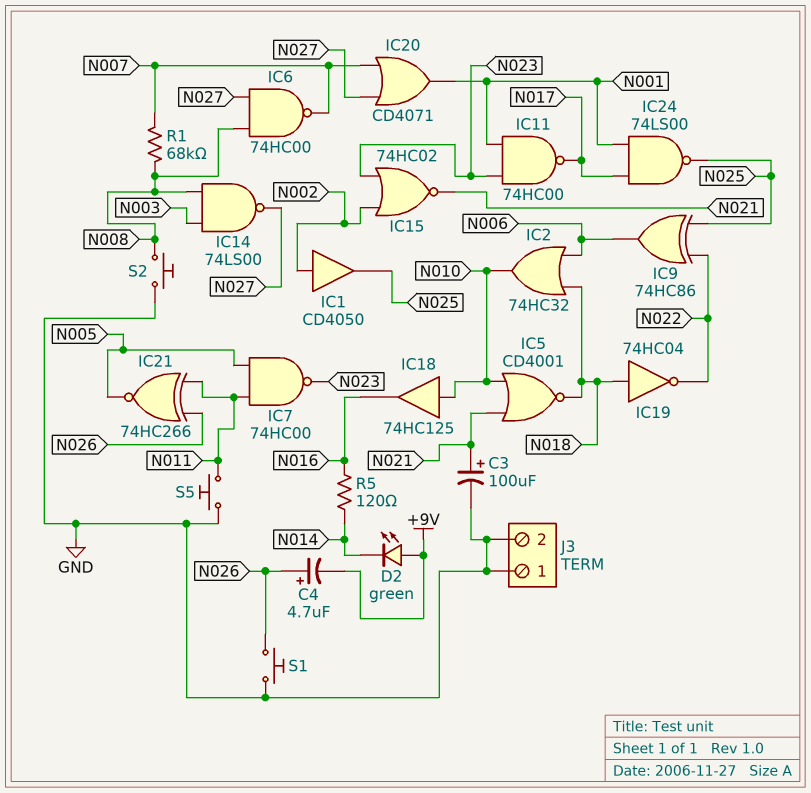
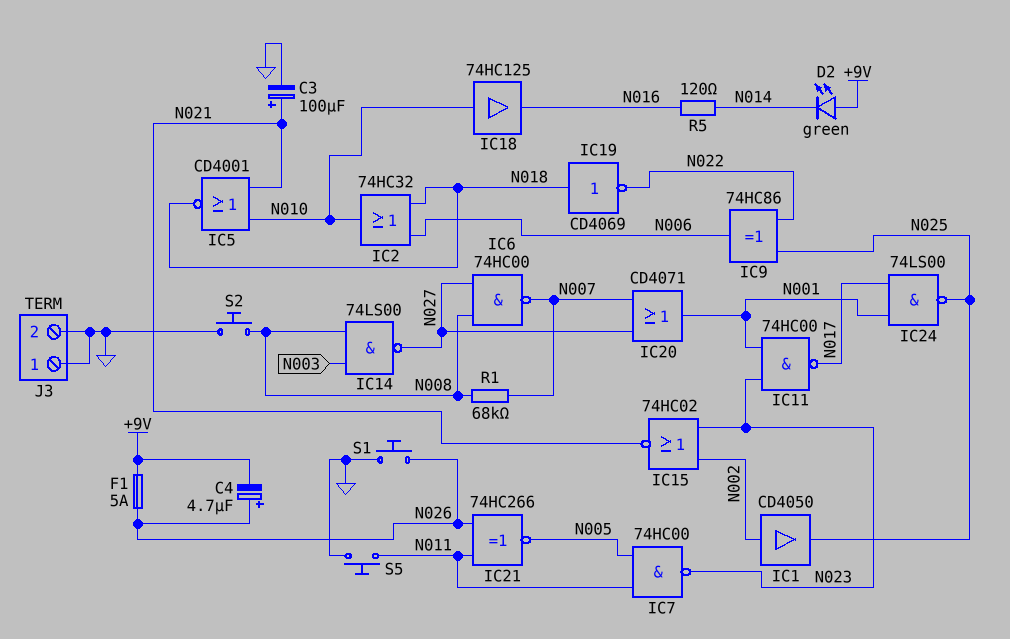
F1: none -> 5A (+9V, N026)
IC19: NOT 74HC04 (in N018, out N022) -> NOT CD4069 (in N018, out N022)

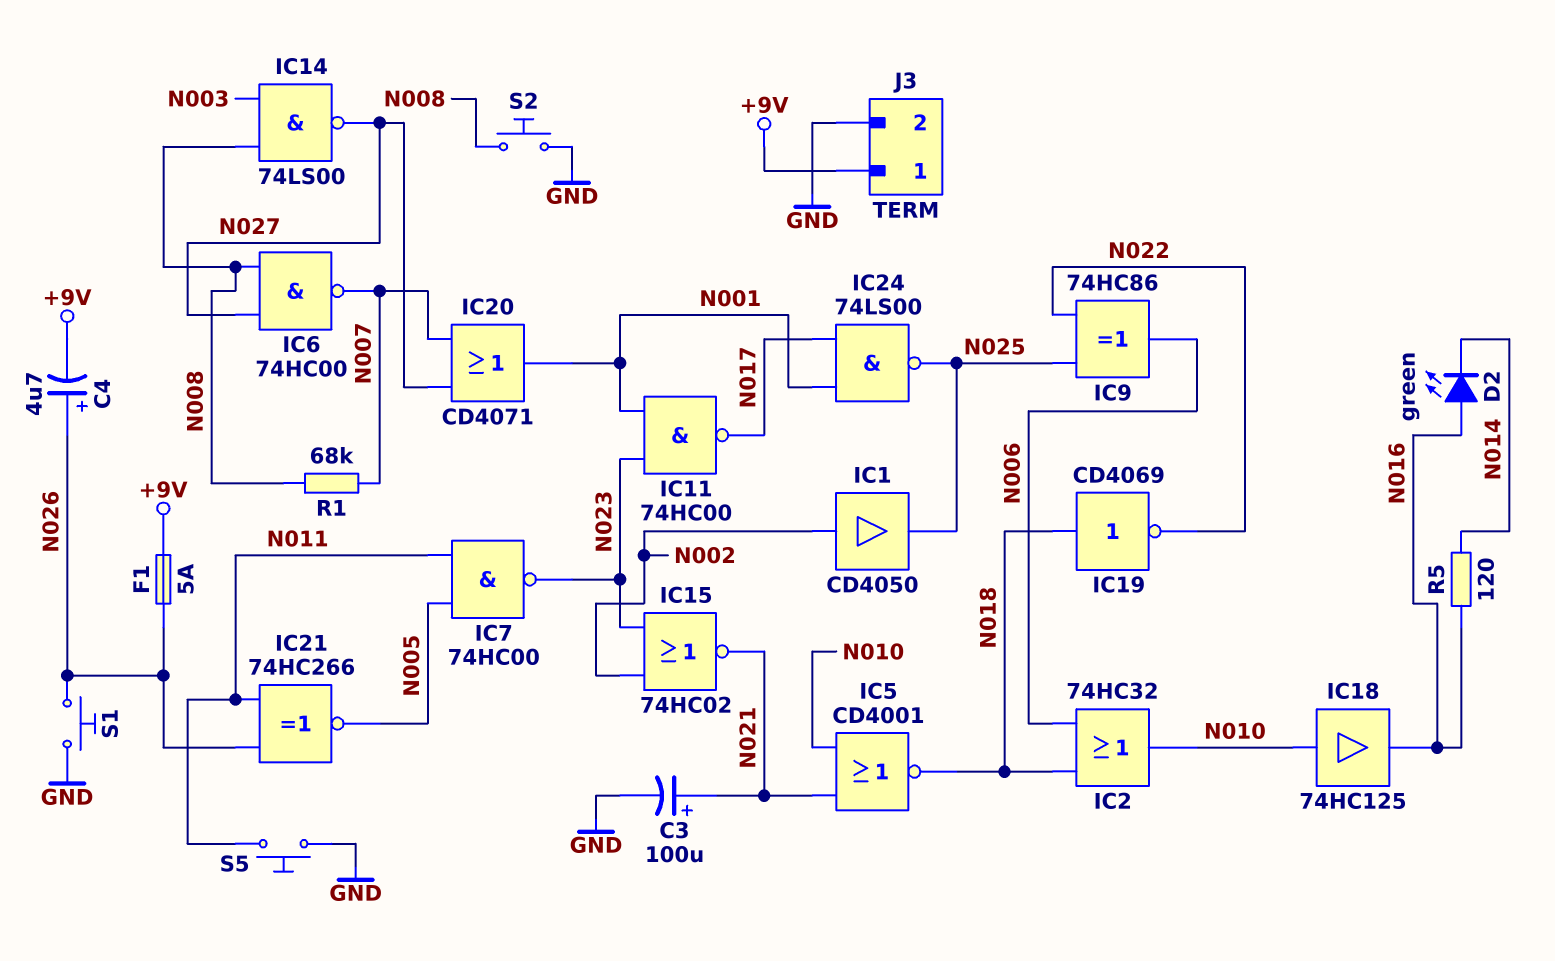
D2: LED green (A +9V, K N014) -> LED green (A N016, K N014)
J3 pin 1: GND -> +9V

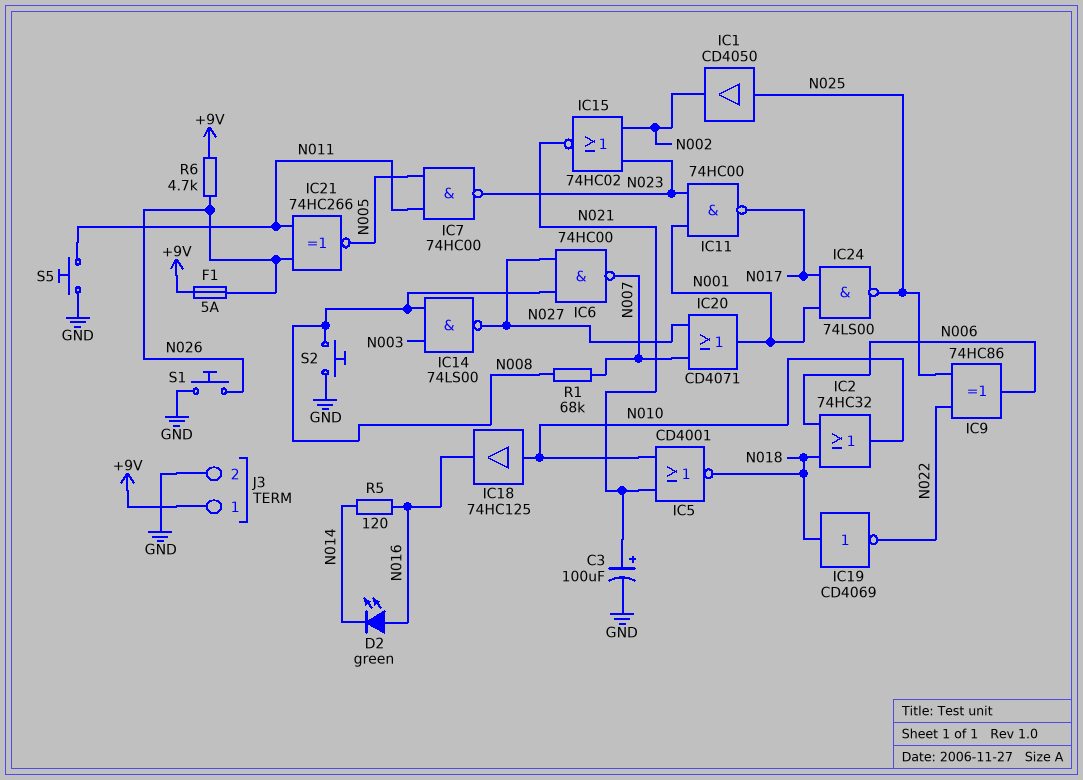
C4: 4.7uF (plus N026, minus +9V) -> none
IC1: buffer CD4050 (in N002, out N025) -> buffer CD4050 (in N025, out N002)
R6: none -> 4.7k (+9V, N026)

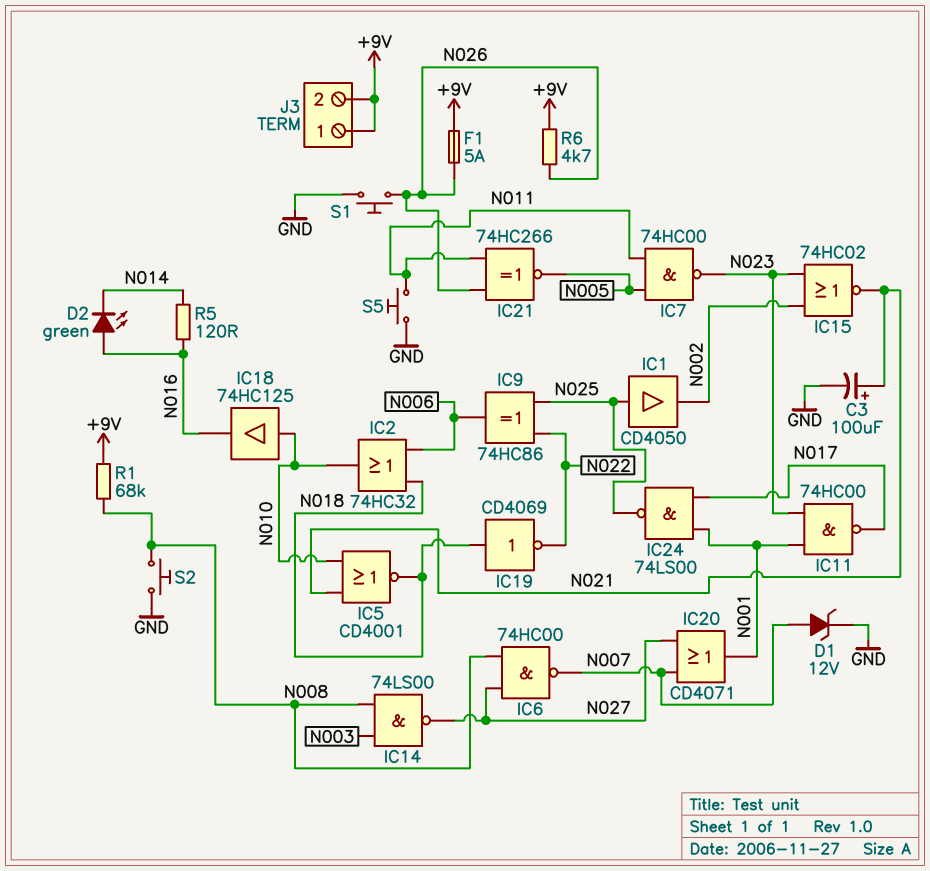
D1: none -> zener 12V (A N007, K GND)
J3 pin 2: GND -> +9V
R1: 68k (N007, N008) -> 68k (+9V, N008)

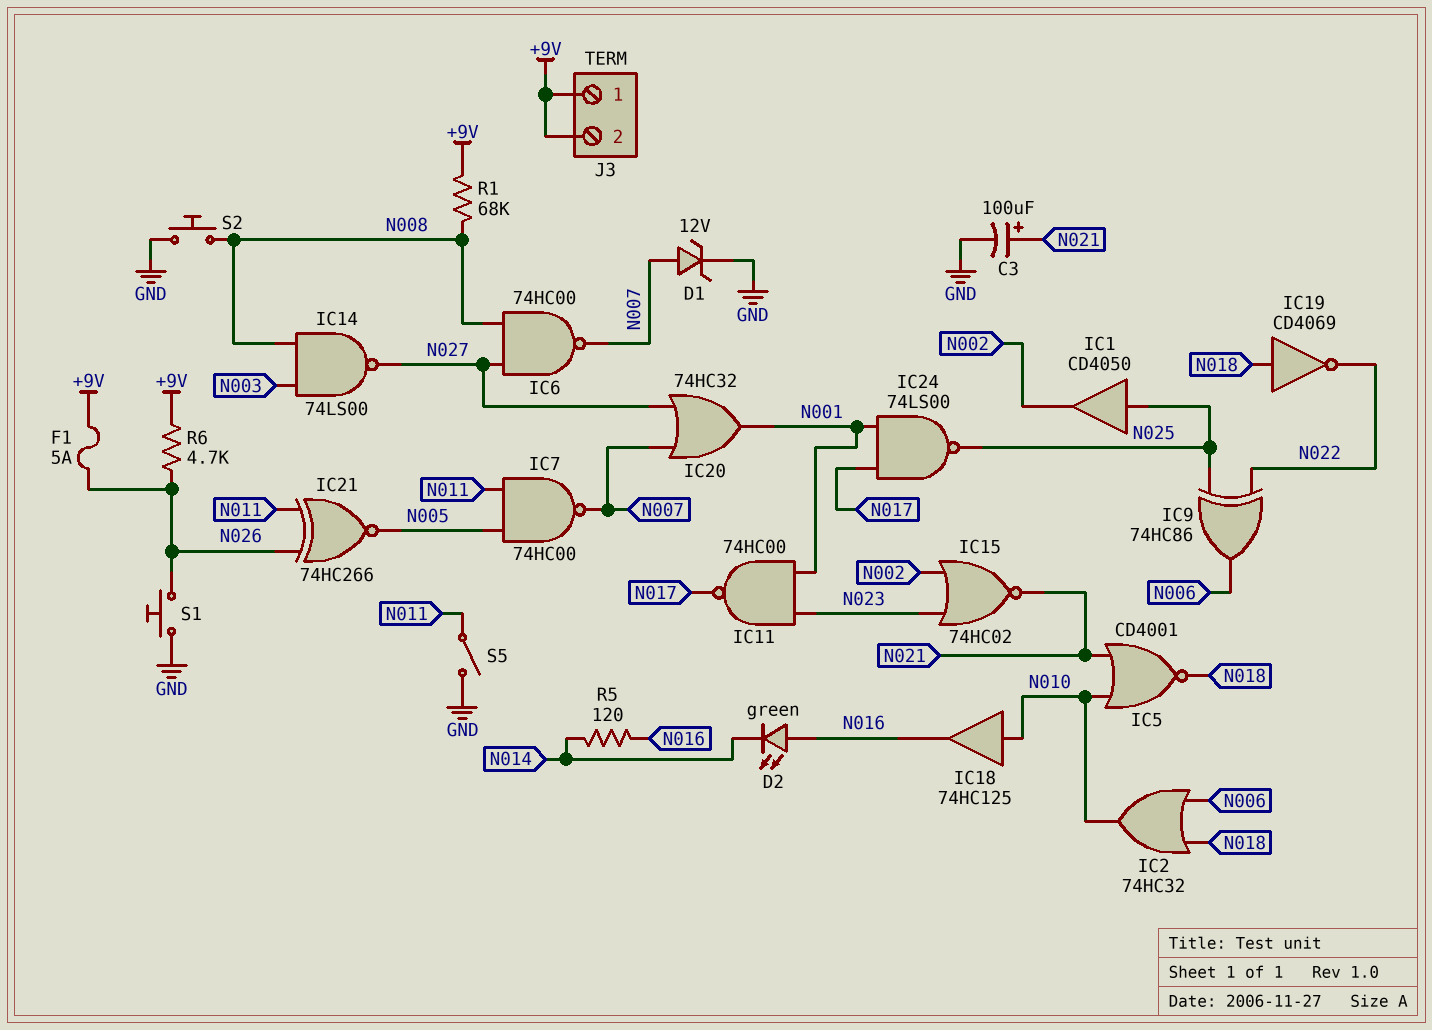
IC7: NAND 74HC00 (in N005, in N011, out N023) -> NAND 74HC00 (in N005, in N011, out N007)
IC20: OR CD4071 (in N007, in N027, out N001) -> OR 74HC32 (in N007, in N027, out N001)
S5: button (GND, N011) -> switch (GND, N011)

